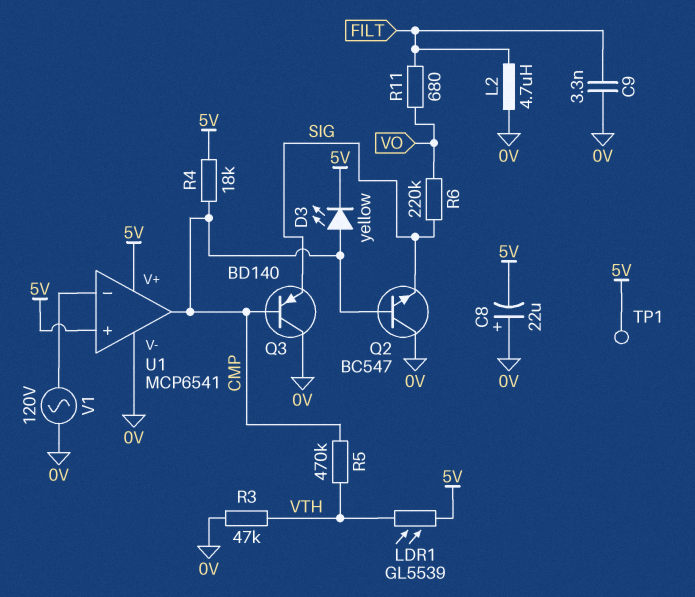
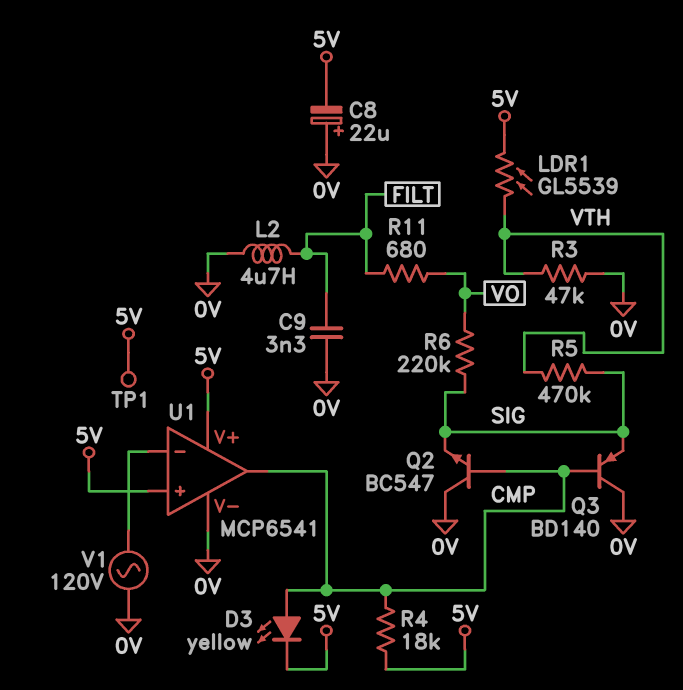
R5: 470k (CMP, VTH) -> 470k (SIG, VTH)

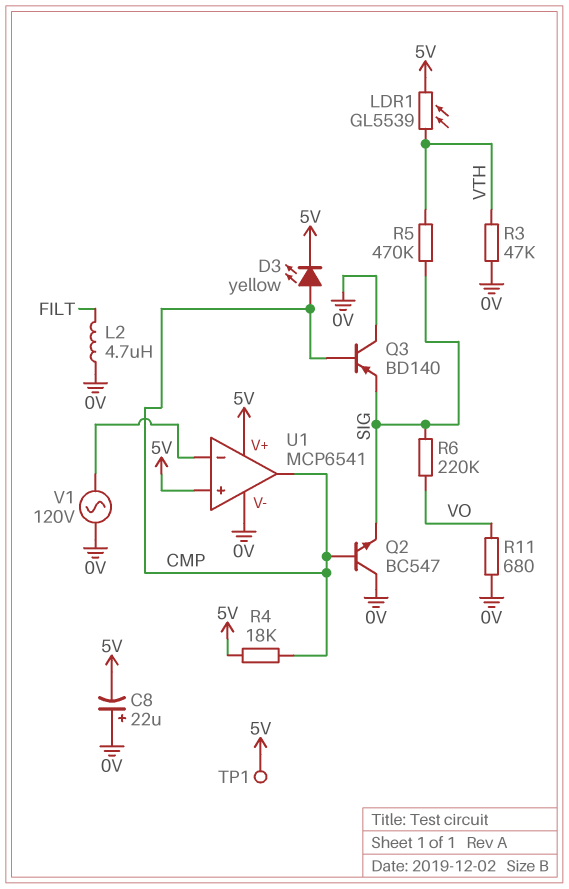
C9: 3.3nF (0V, FILT) -> none
R11: 680 (FILT, VO) -> 680 (0V, VO)

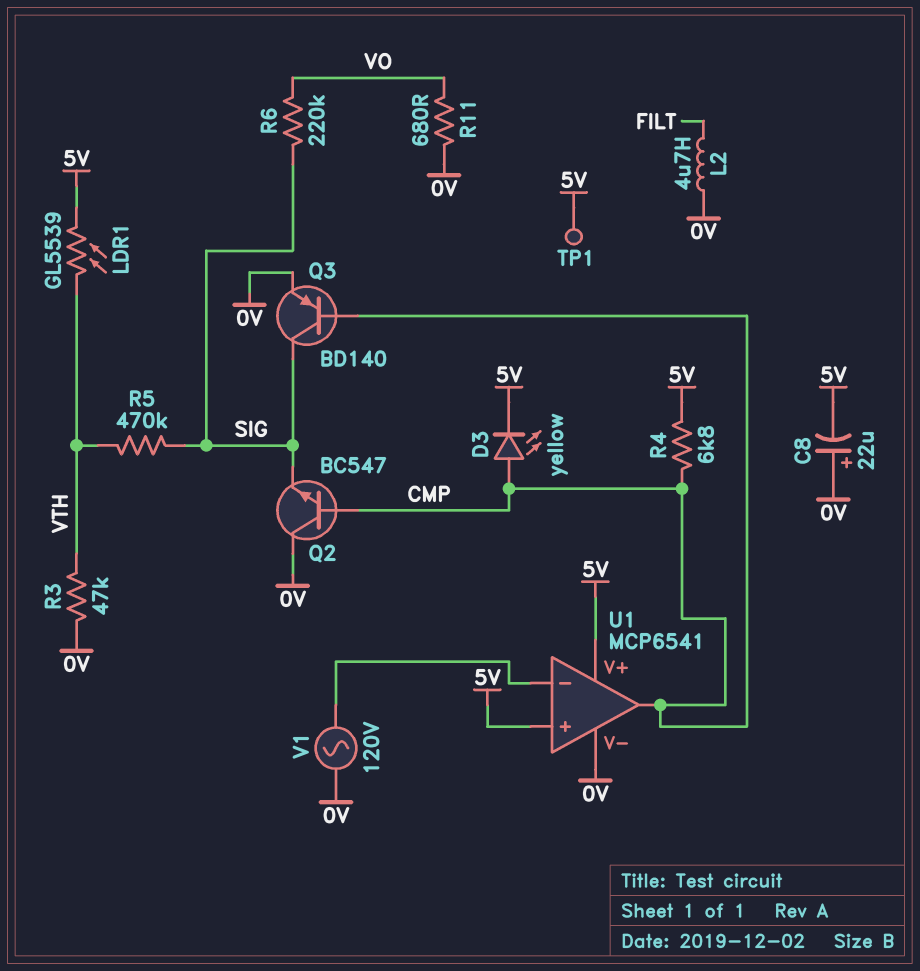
Q3: PNP BD140 (B CMP, C 0V, E SIG) -> PNP BD140 (B CMP, C SIG, E 0V)
R4: 18k (5V, CMP) -> 6.8k (5V, CMP)

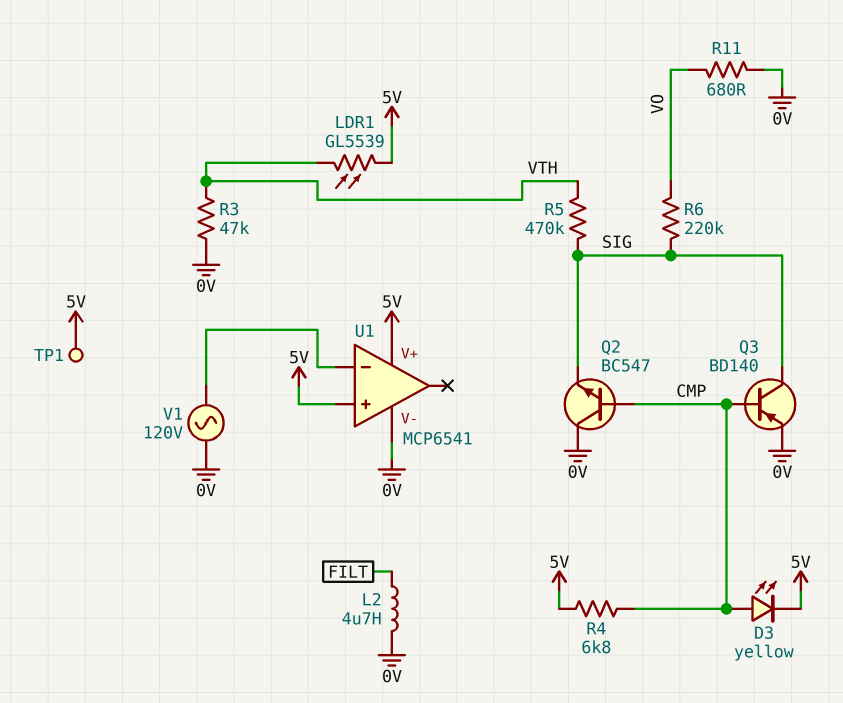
C8: 22uF (plus 0V, minus 5V) -> none
U1 pin out: CMP -> none

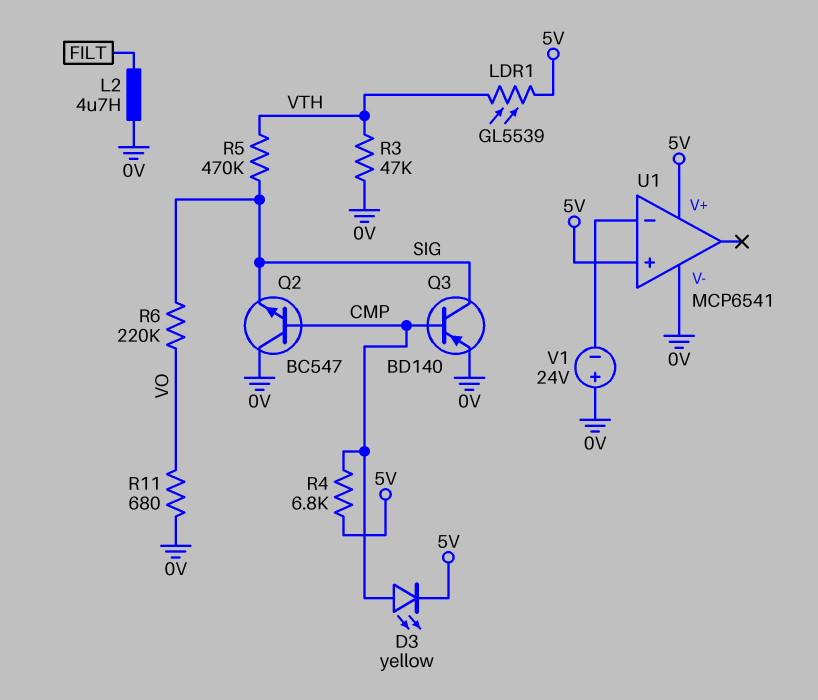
TP1: test point (5V) -> none
V1: AC 120V (0V, U1/in-) -> 24V (plus 0V, minus U1/in-)

